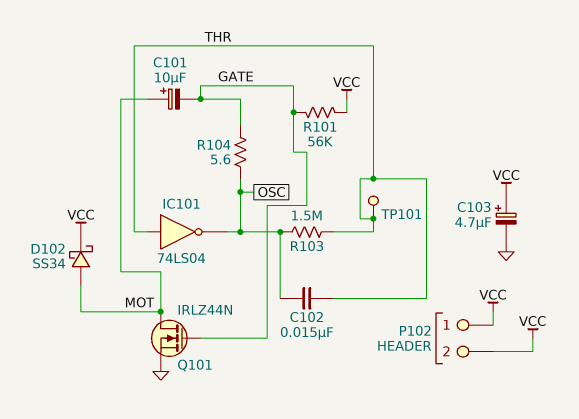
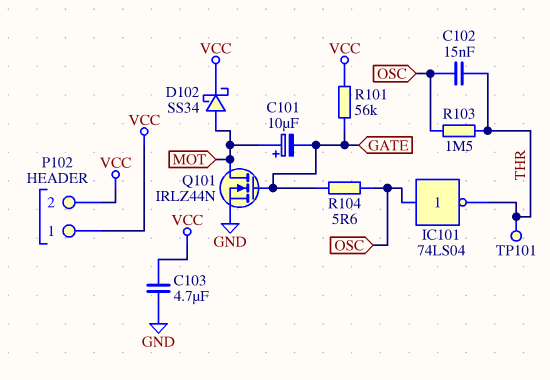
C103: 4.7uF (plus VCC, minus GND) -> 4.7uF (GND, VCC)
IC101: NOT 74LS04 (in THR, out OSC) -> NOT 74LS04 (in OSC, out THR)

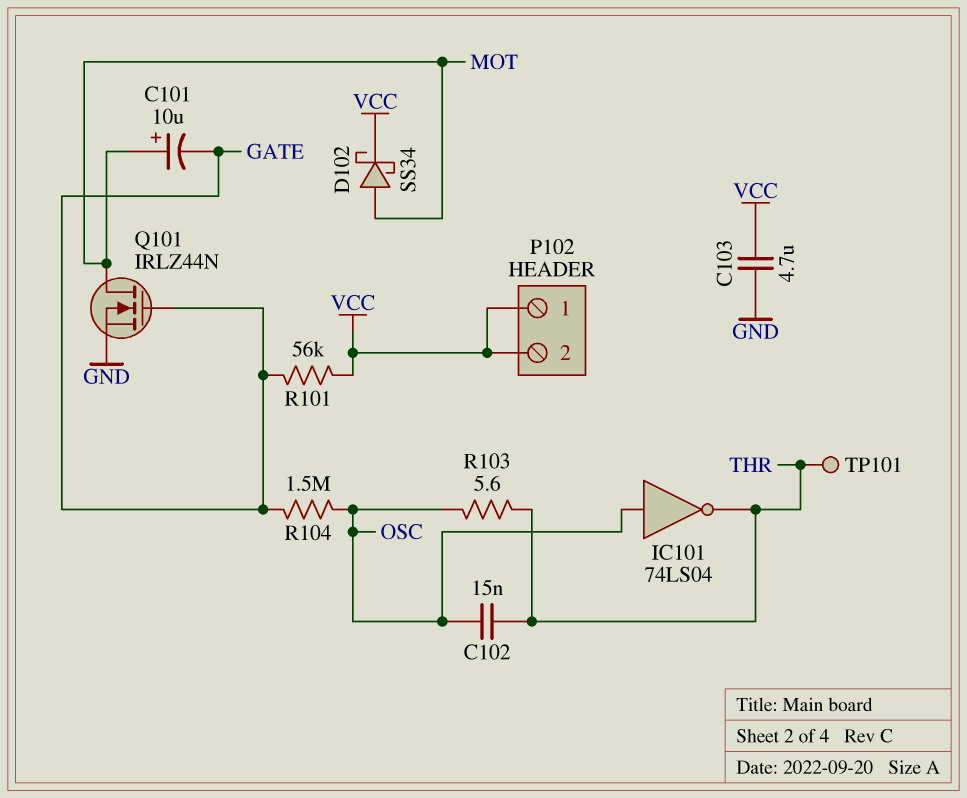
R103: 1.5M (OSC, THR) -> 5.6 (OSC, THR)
R104: 5.6 (GATE, OSC) -> 1.5M (GATE, OSC)

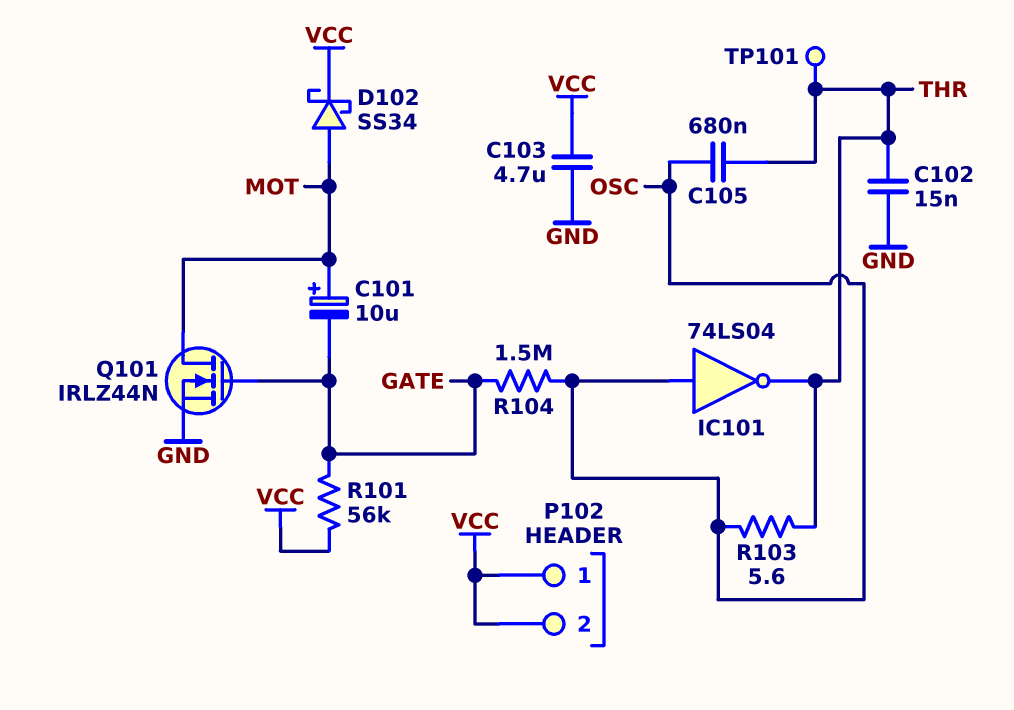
C102: 15nF (OSC, THR) -> 15nF (GND, THR)
C105: none -> 680nF (OSC, THR)

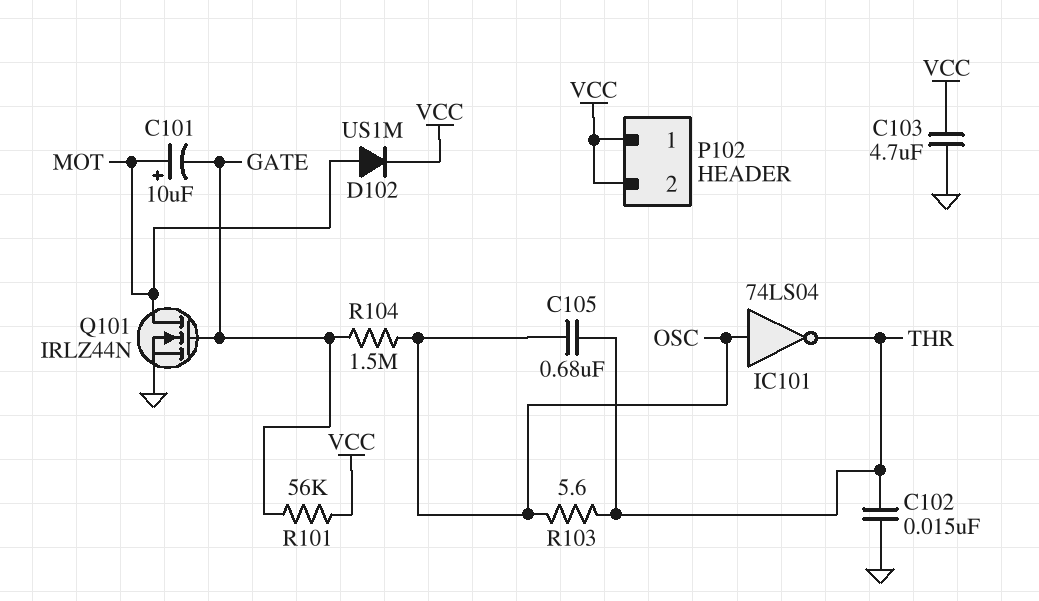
D102: schottky SS34 (A MOT, K VCC) -> diode US1M (A MOT, K VCC)
TP101: test point (THR) -> none

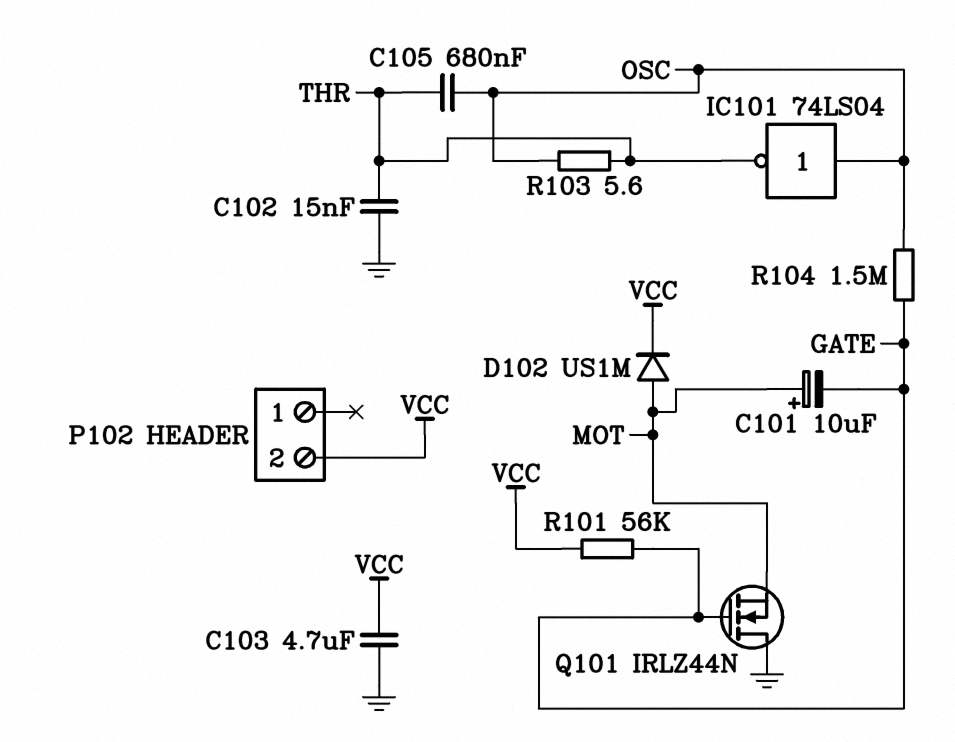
P102 pin 1: VCC -> none
Q101: NMOS IRLZ44N (G GATE, D MOT, S GND) -> NMOS IRLZ44N (G GATE, D GND, S MOT)

